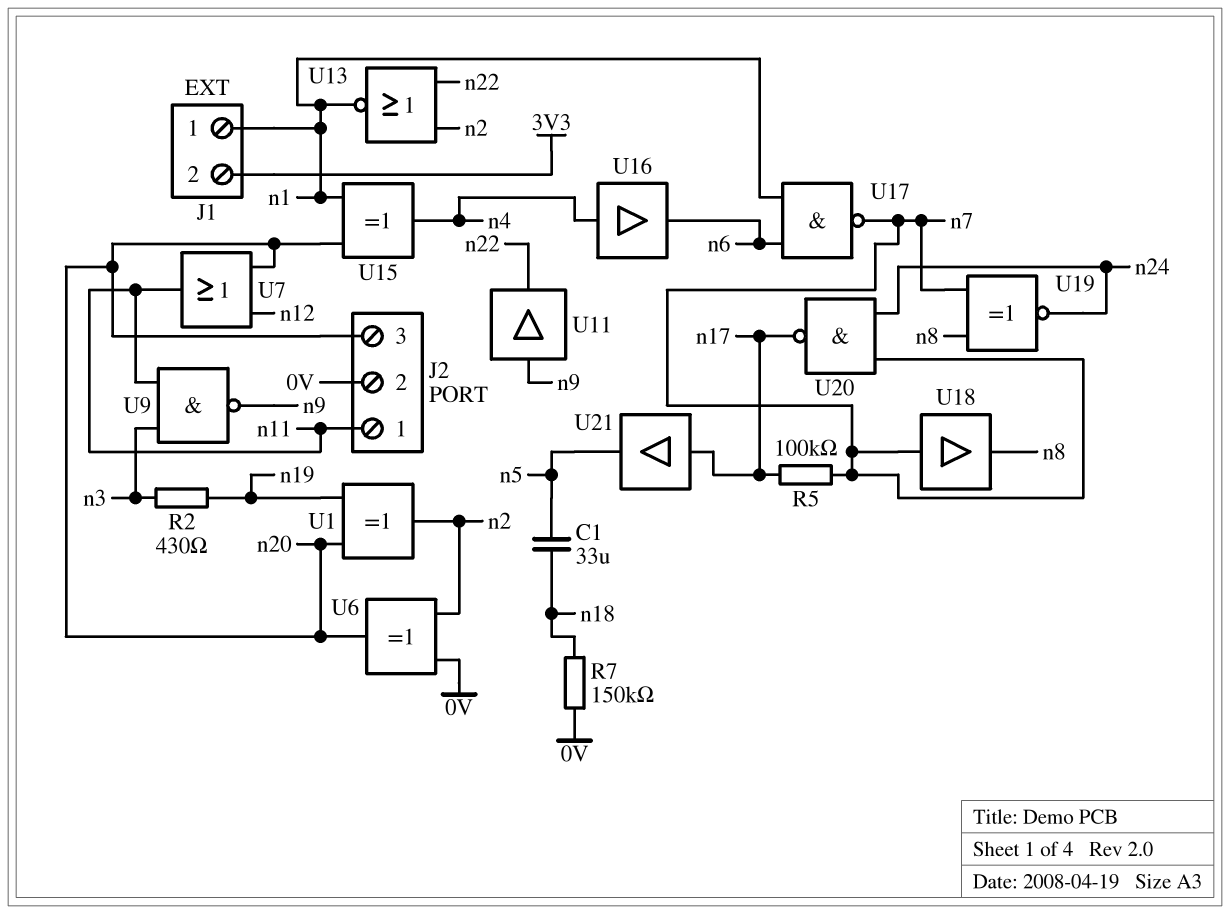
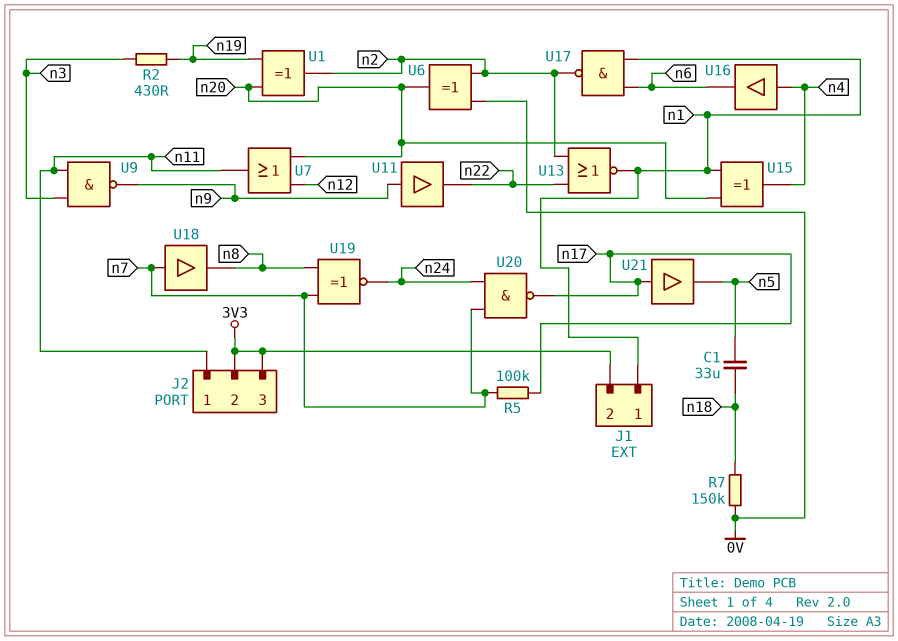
J2 pin 2: 0V -> 3V3
J2 pin 3: n20 -> 3V3
U17: NAND (in n1, in n6, out n7) -> NAND (in n1, in n6, out n2)

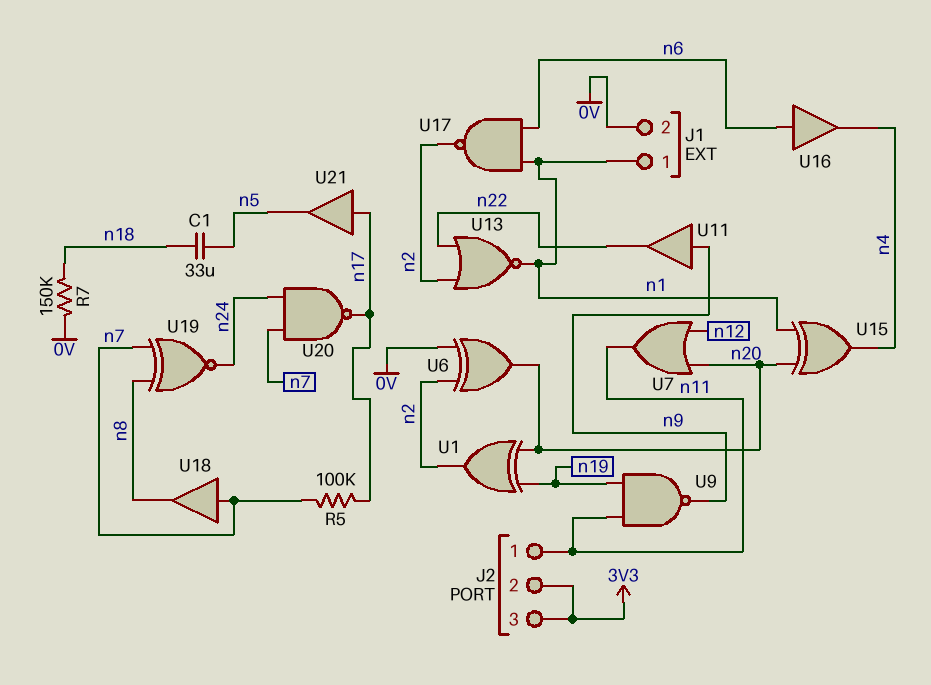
J1 pin 2: 3V3 -> 0V
R2: 430 (n3, n19) -> none
U9: NAND (in n3, in n11, out n9) -> NAND (in n11, in n19, out n9)
U16: buffer (in n4, out n6) -> buffer (in n6, out n4)

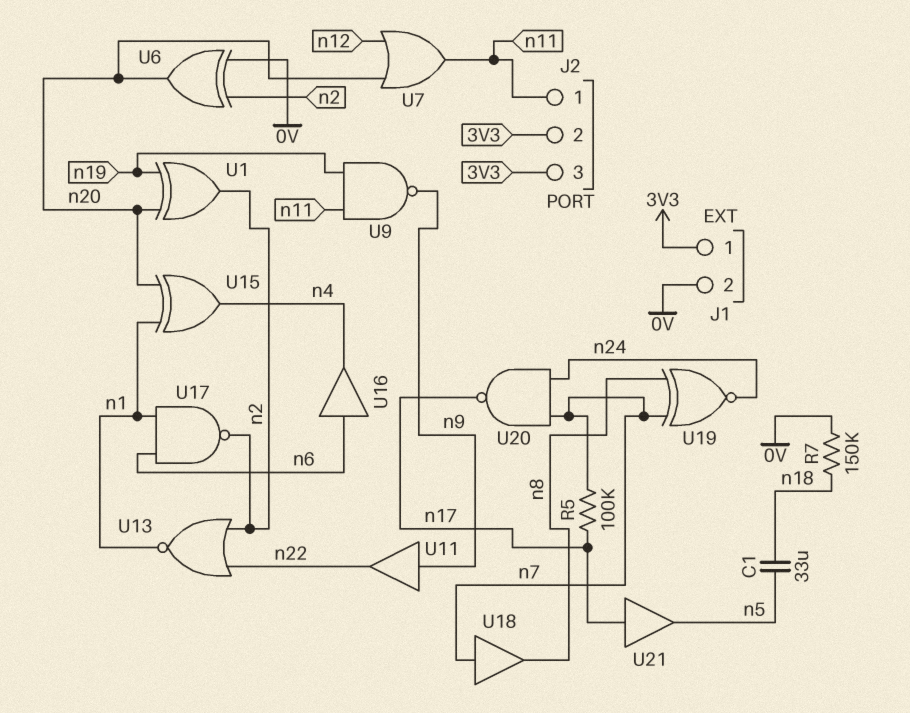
J1 pin 1: n1 -> 3V3

